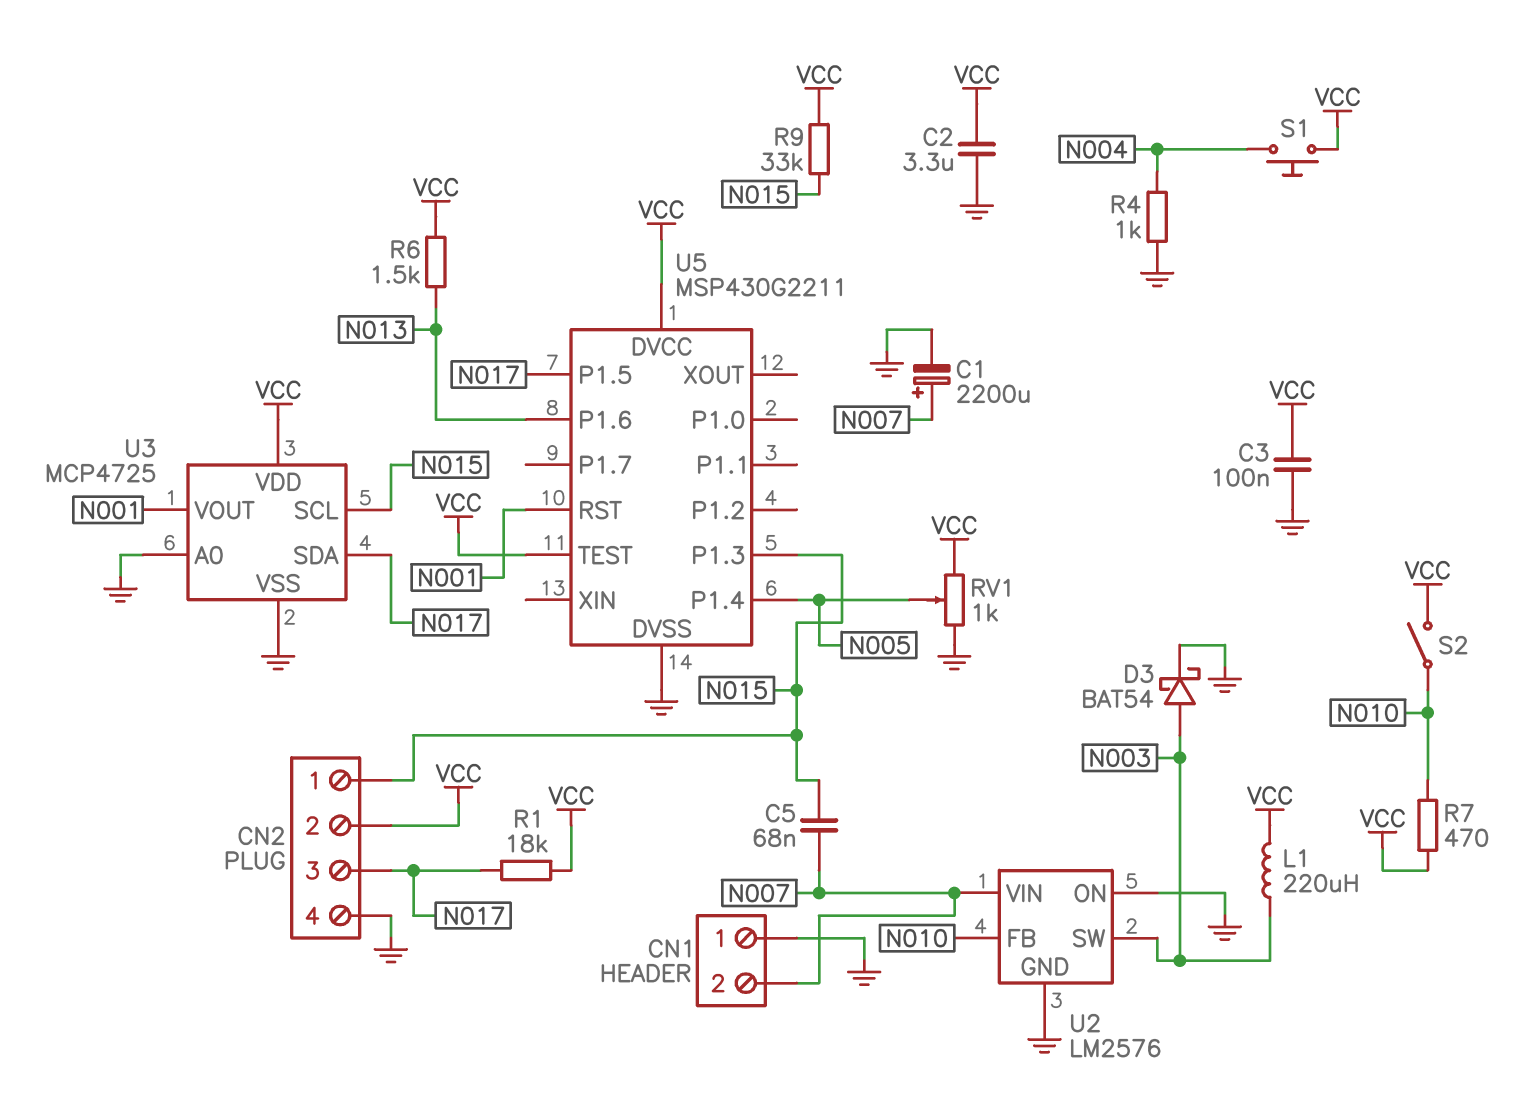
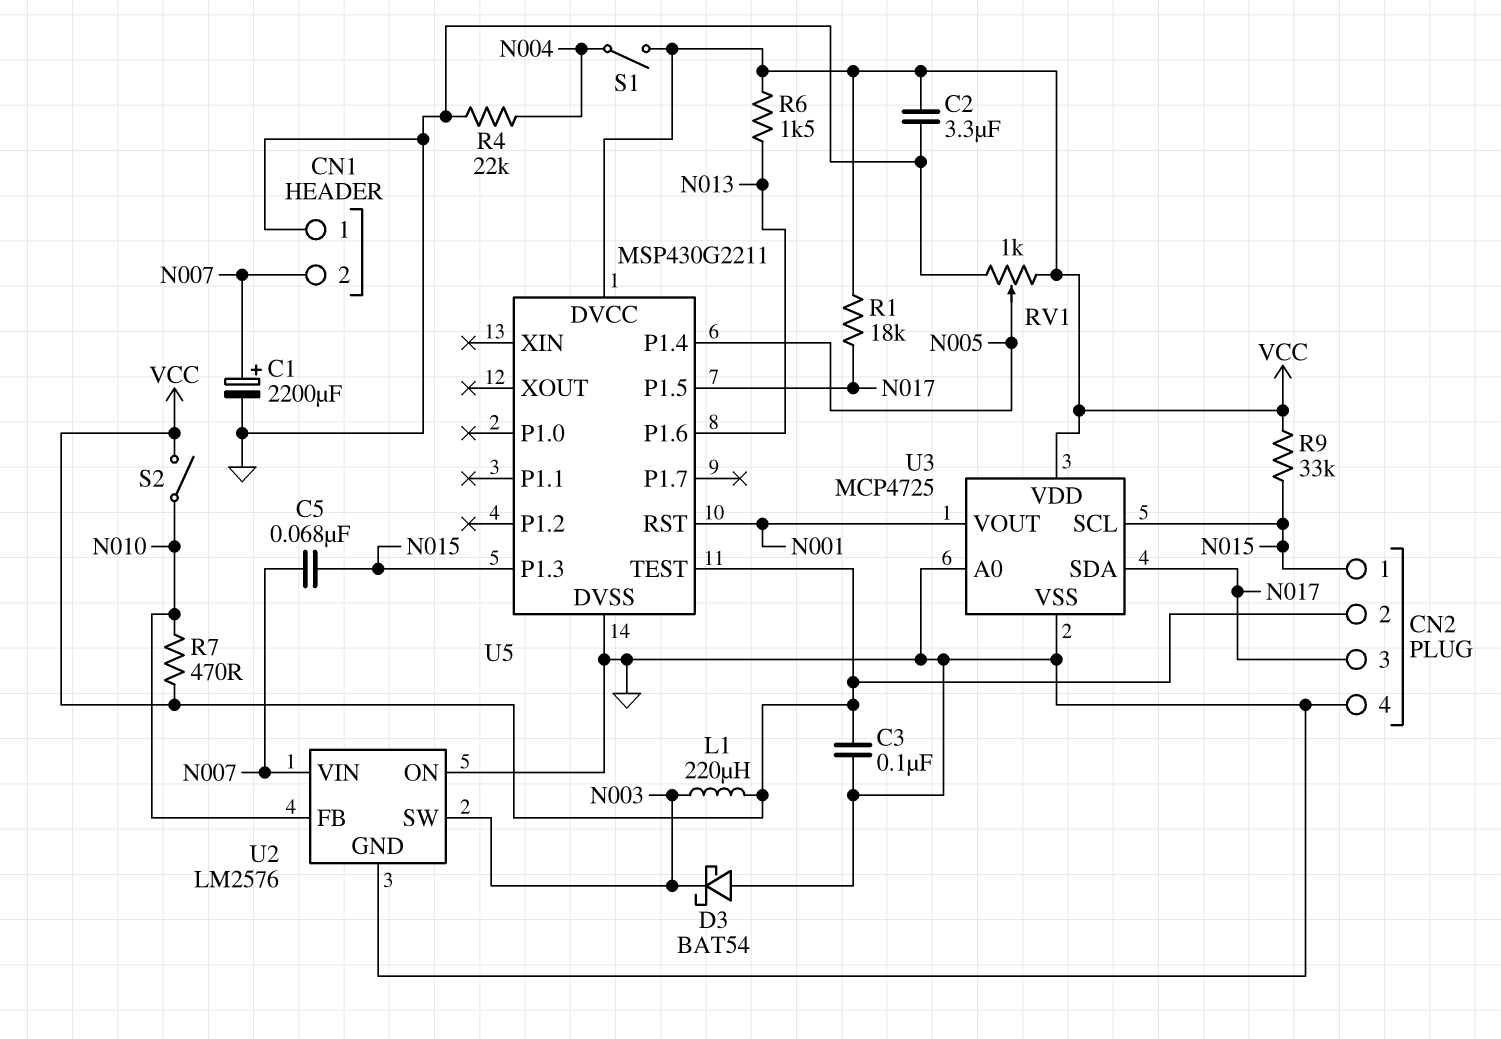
D3: schottky BAT54 (A N003, K GND) -> schottky BAT54 (A GND, K N003)
R4: 1k (GND, N004) -> 22k (GND, N004)
S1: button (N004, VCC) -> switch (N004, VCC)

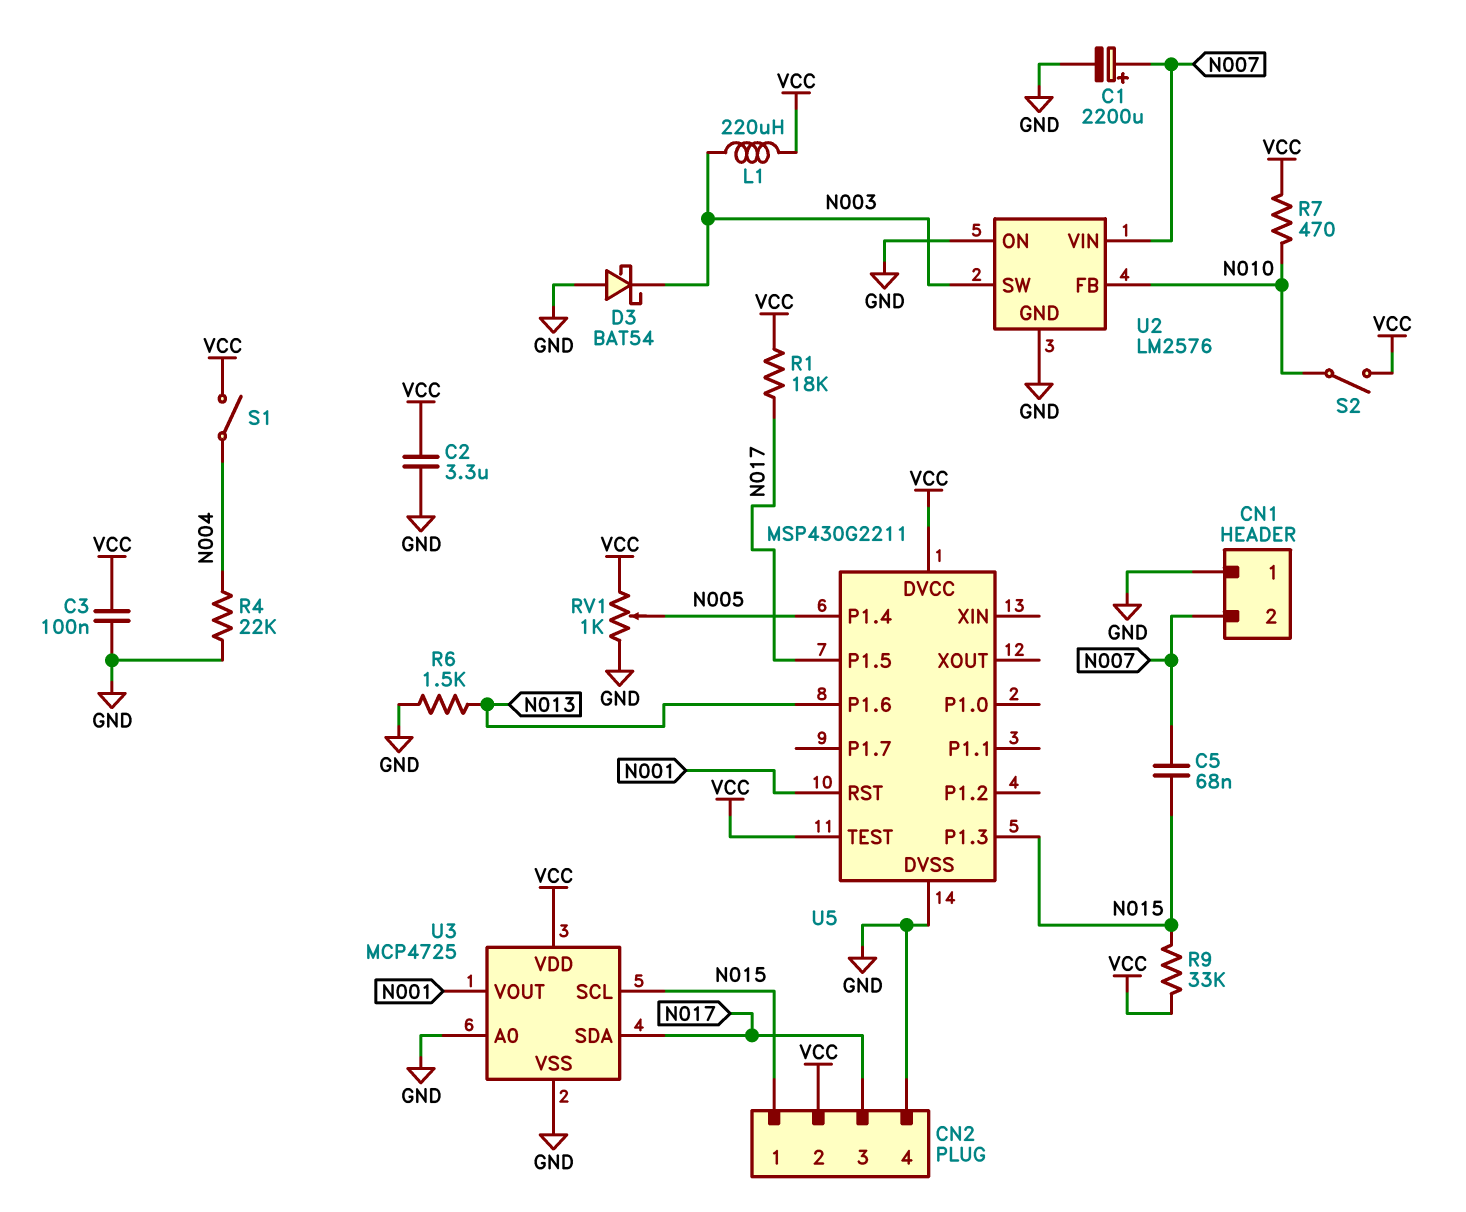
R6: 1.5k (N013, VCC) -> 1.5k (GND, N013)

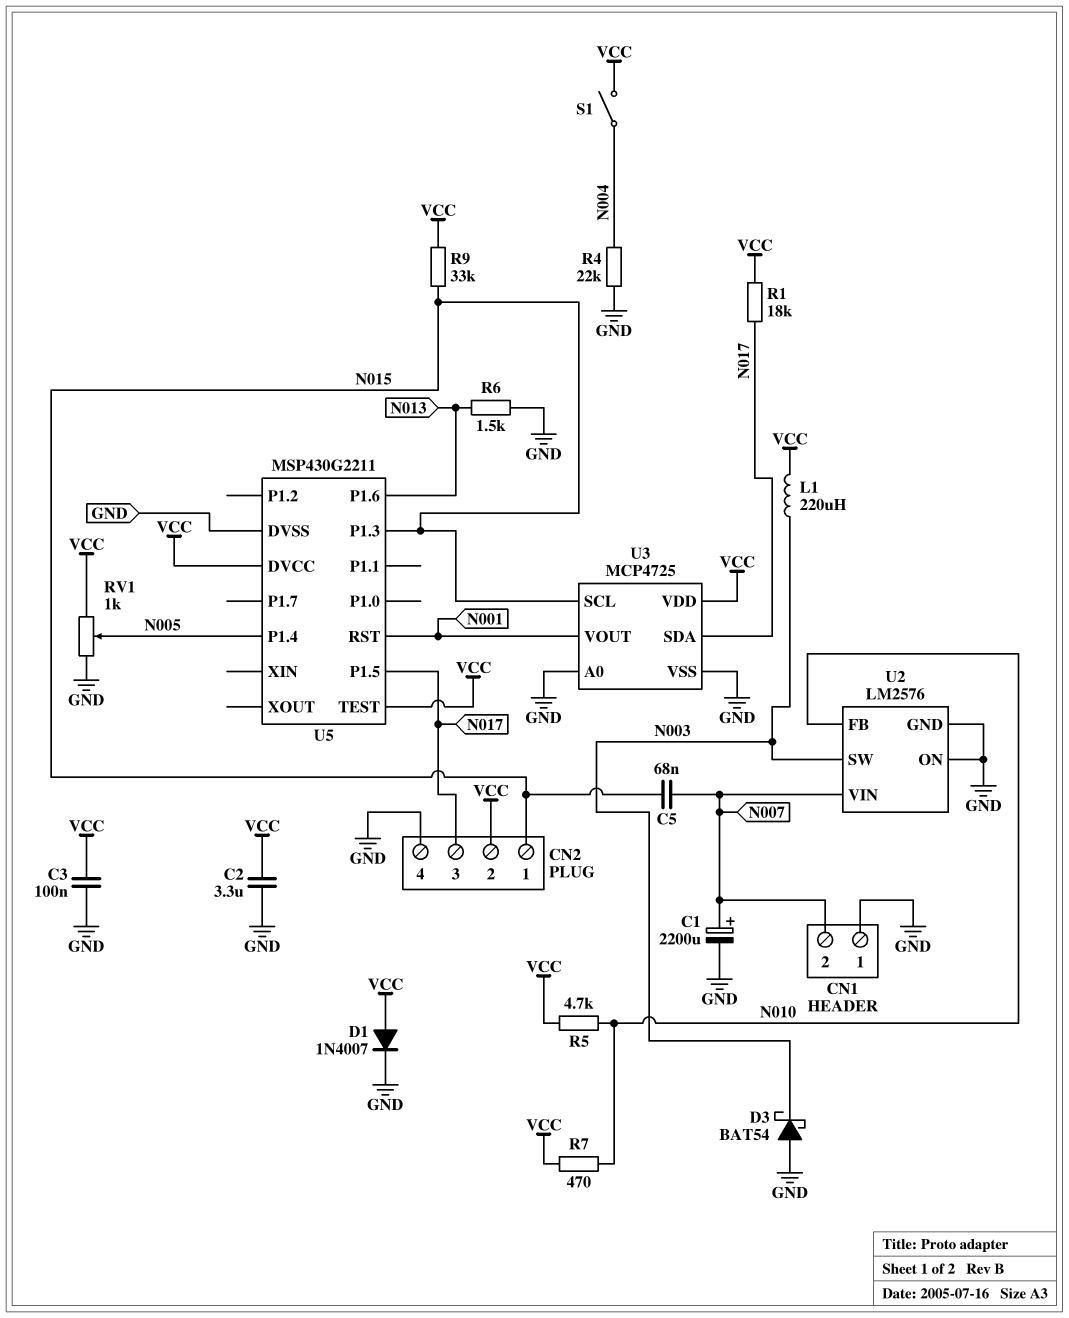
D1: none -> diode 1N4007 (A VCC, K GND)
R5: none -> 4.7k (N010, VCC)
S2: switch (N010, VCC) -> none

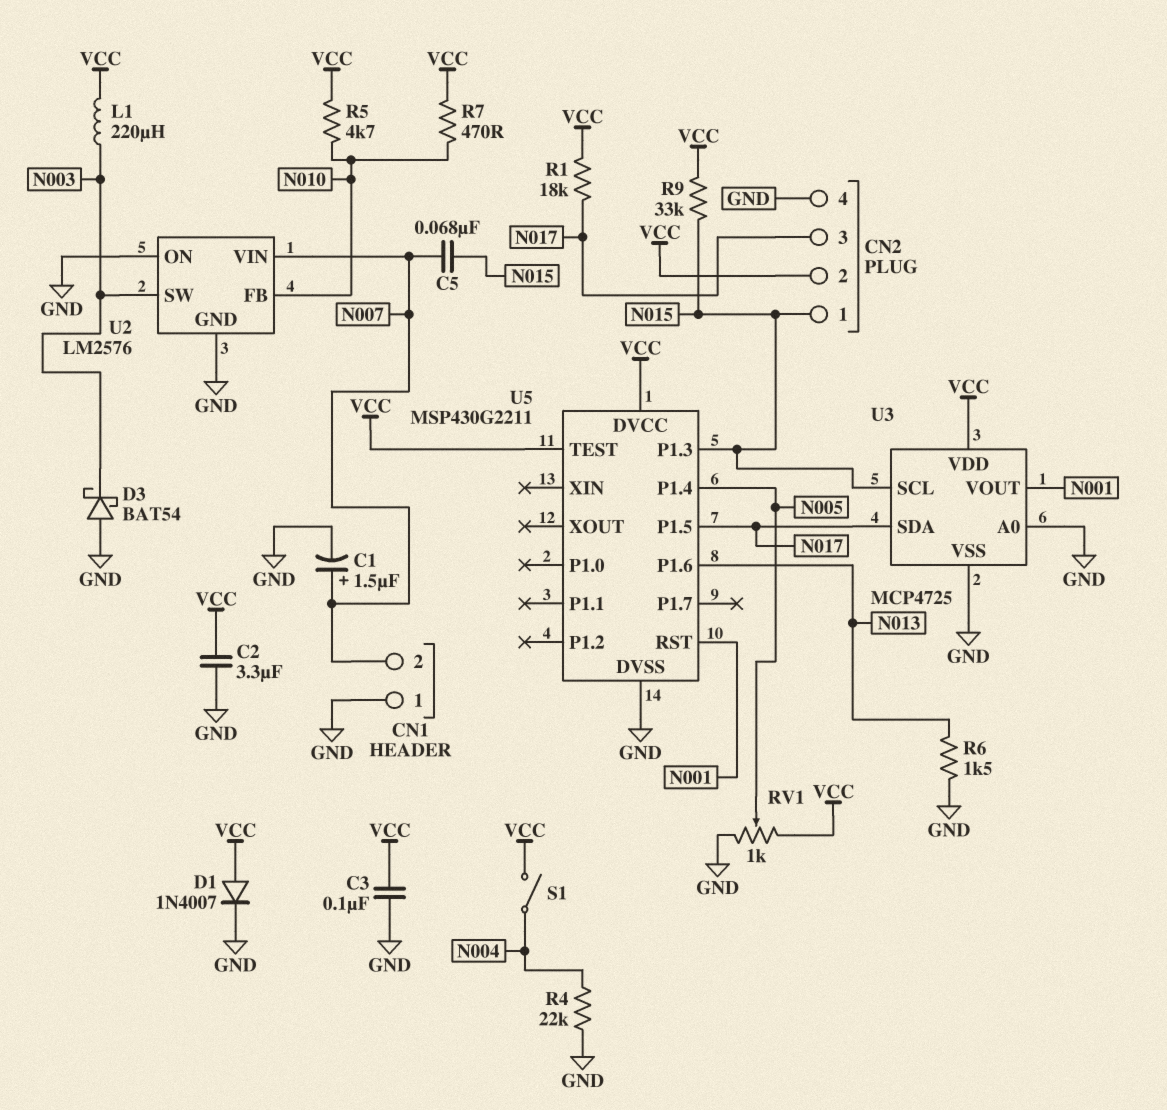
C1: 2200uF (plus N007, minus GND) -> 1.5uF (plus N007, minus GND)

